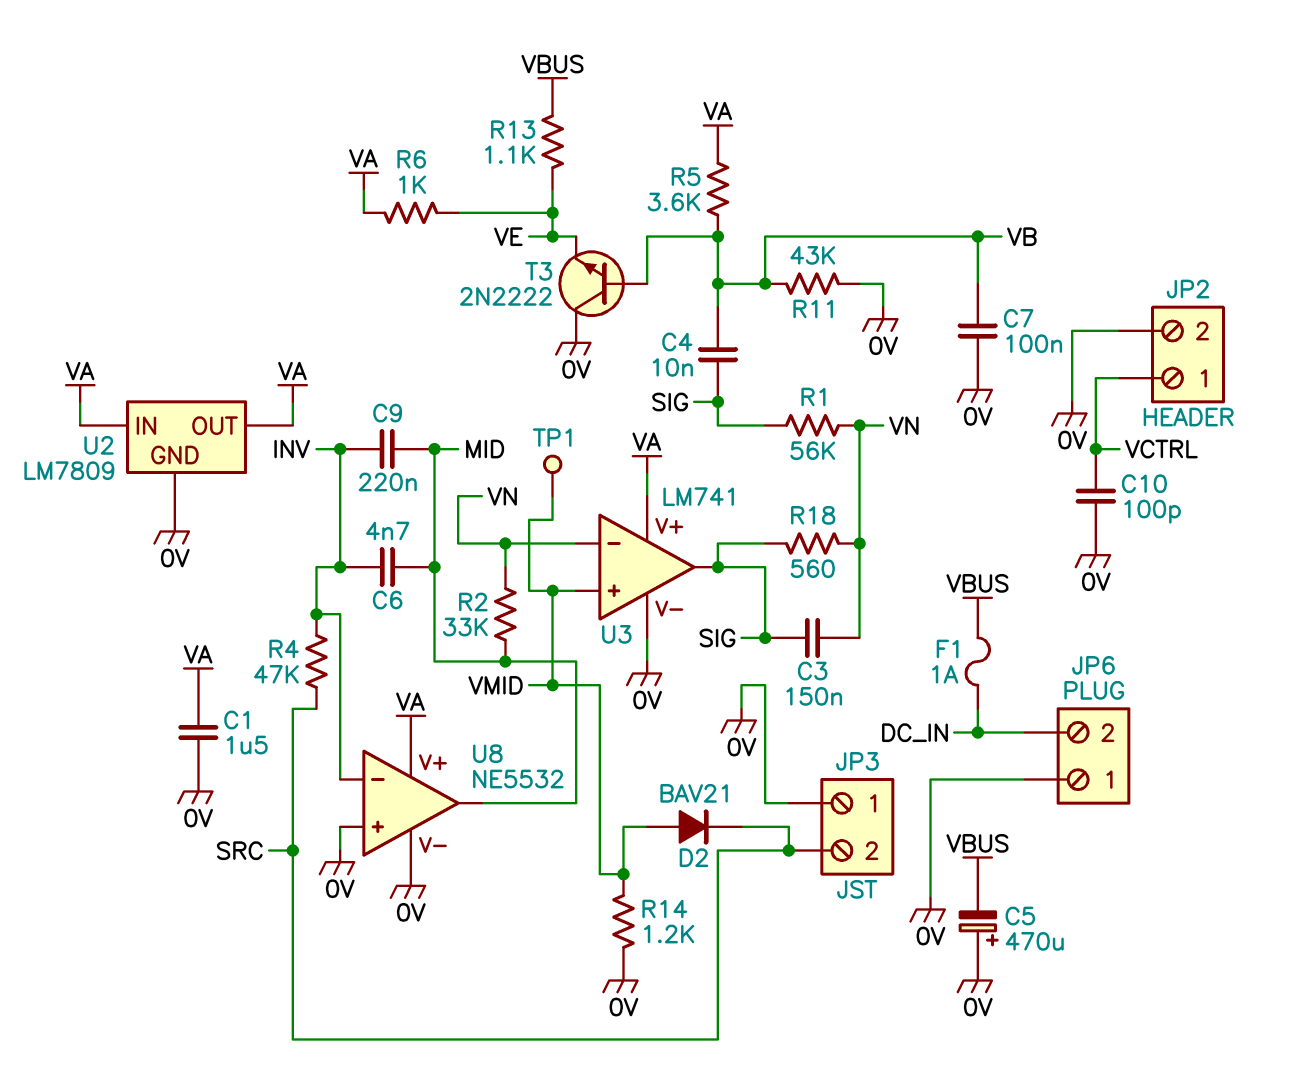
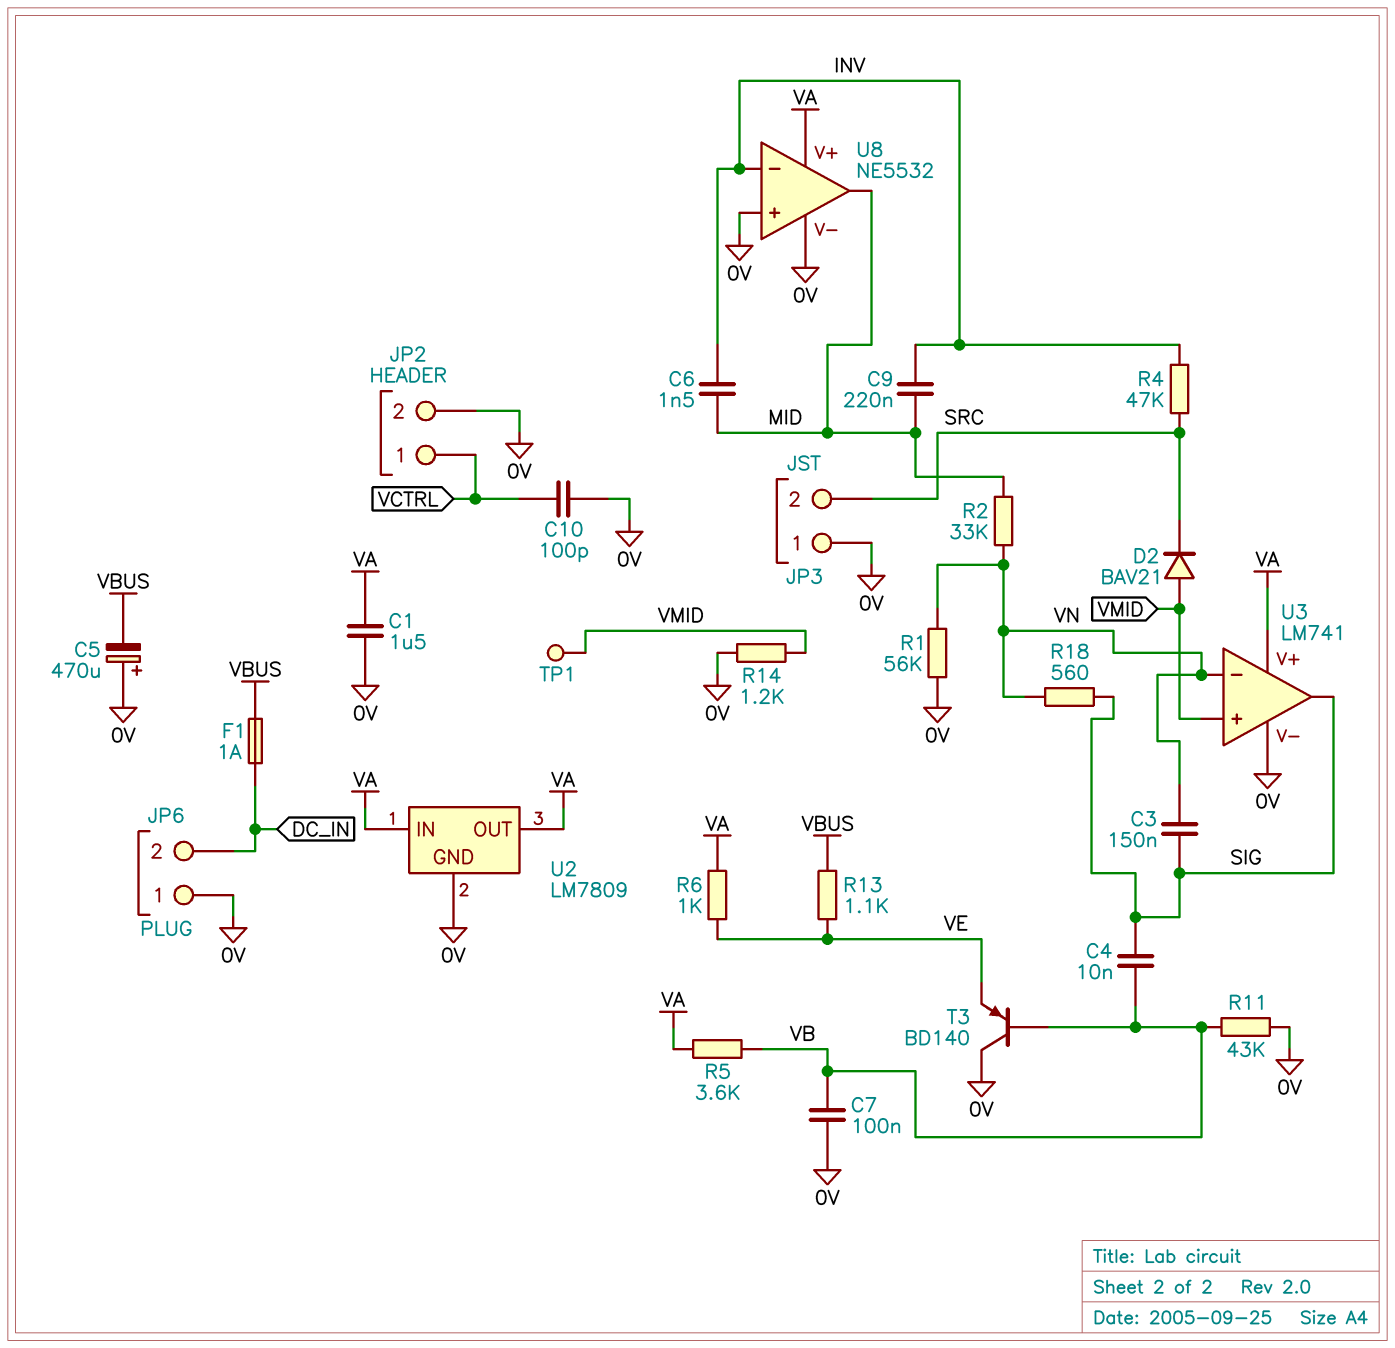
C6: 4.7nF (INV, MID) -> 1.5nF (INV, MID)
R1: 56k (SIG, VN) -> 56k (0V, VN)
T3: NPN 2N2222 (B VB, C 0V, E VE) -> PNP BD140 (B VB, C 0V, E VE)

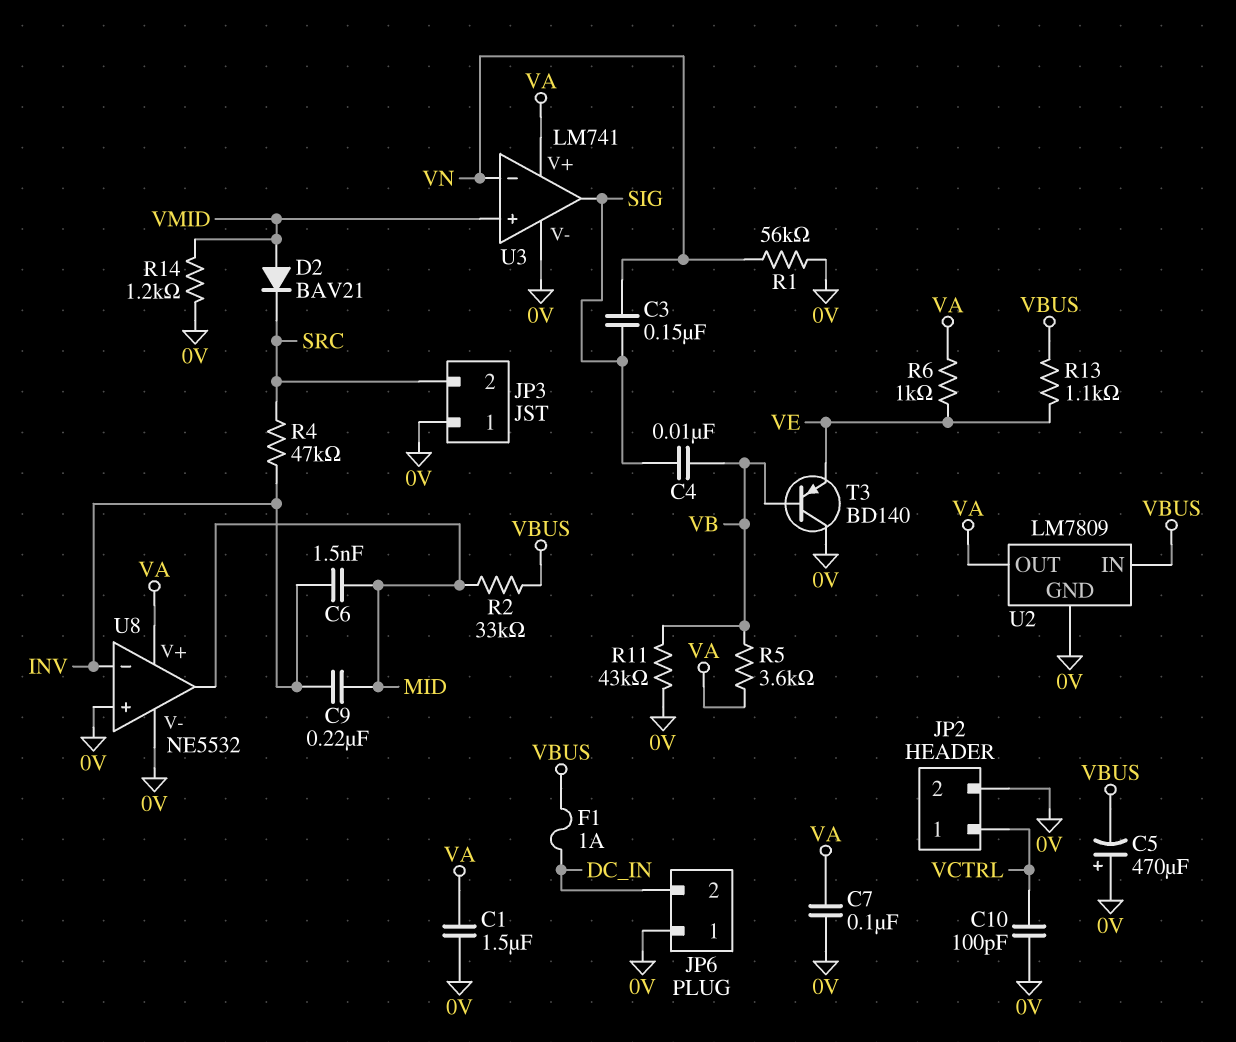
C7: 100nF (0V, VB) -> 100nF (0V, VA)
R2: 33k (MID, VN) -> 33k (MID, VBUS)
R18: 560 (SIG, VN) -> none
TP1: test point (VMID) -> none
U2 pin IN: VA -> VBUS

